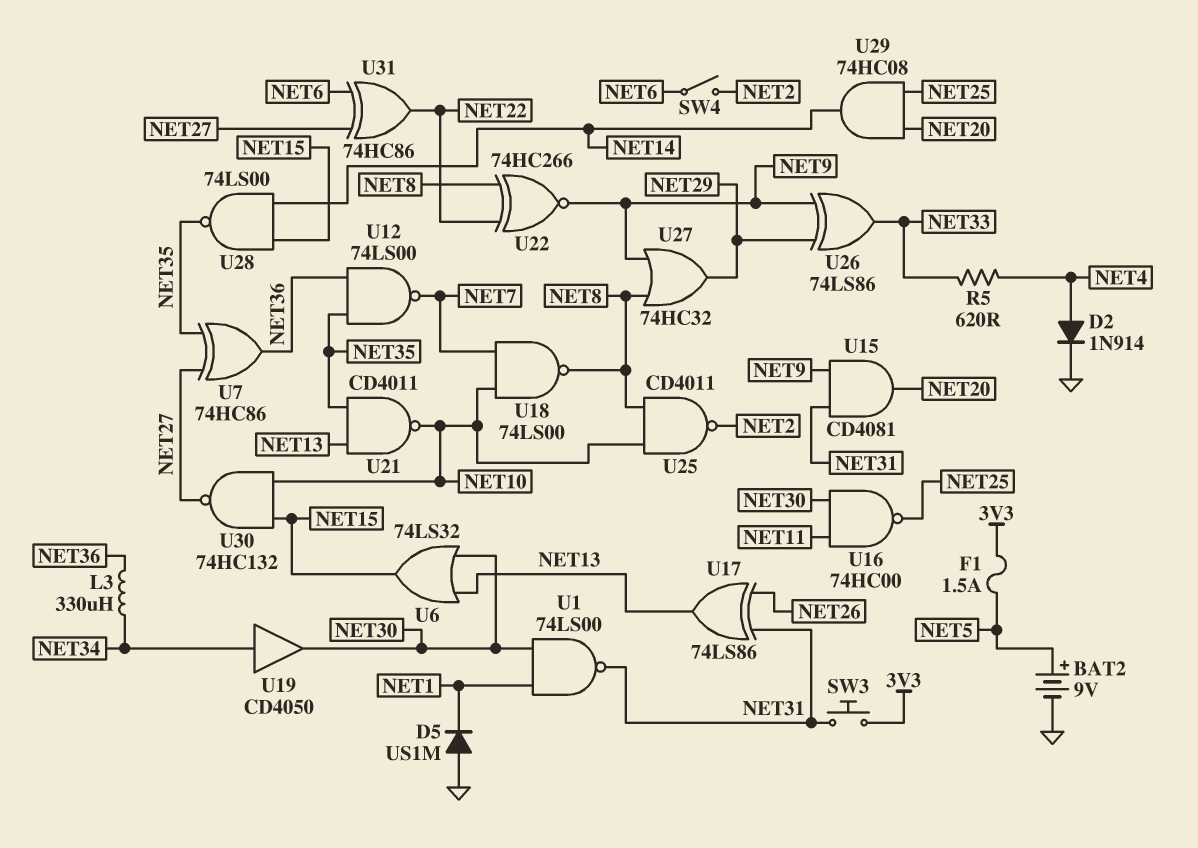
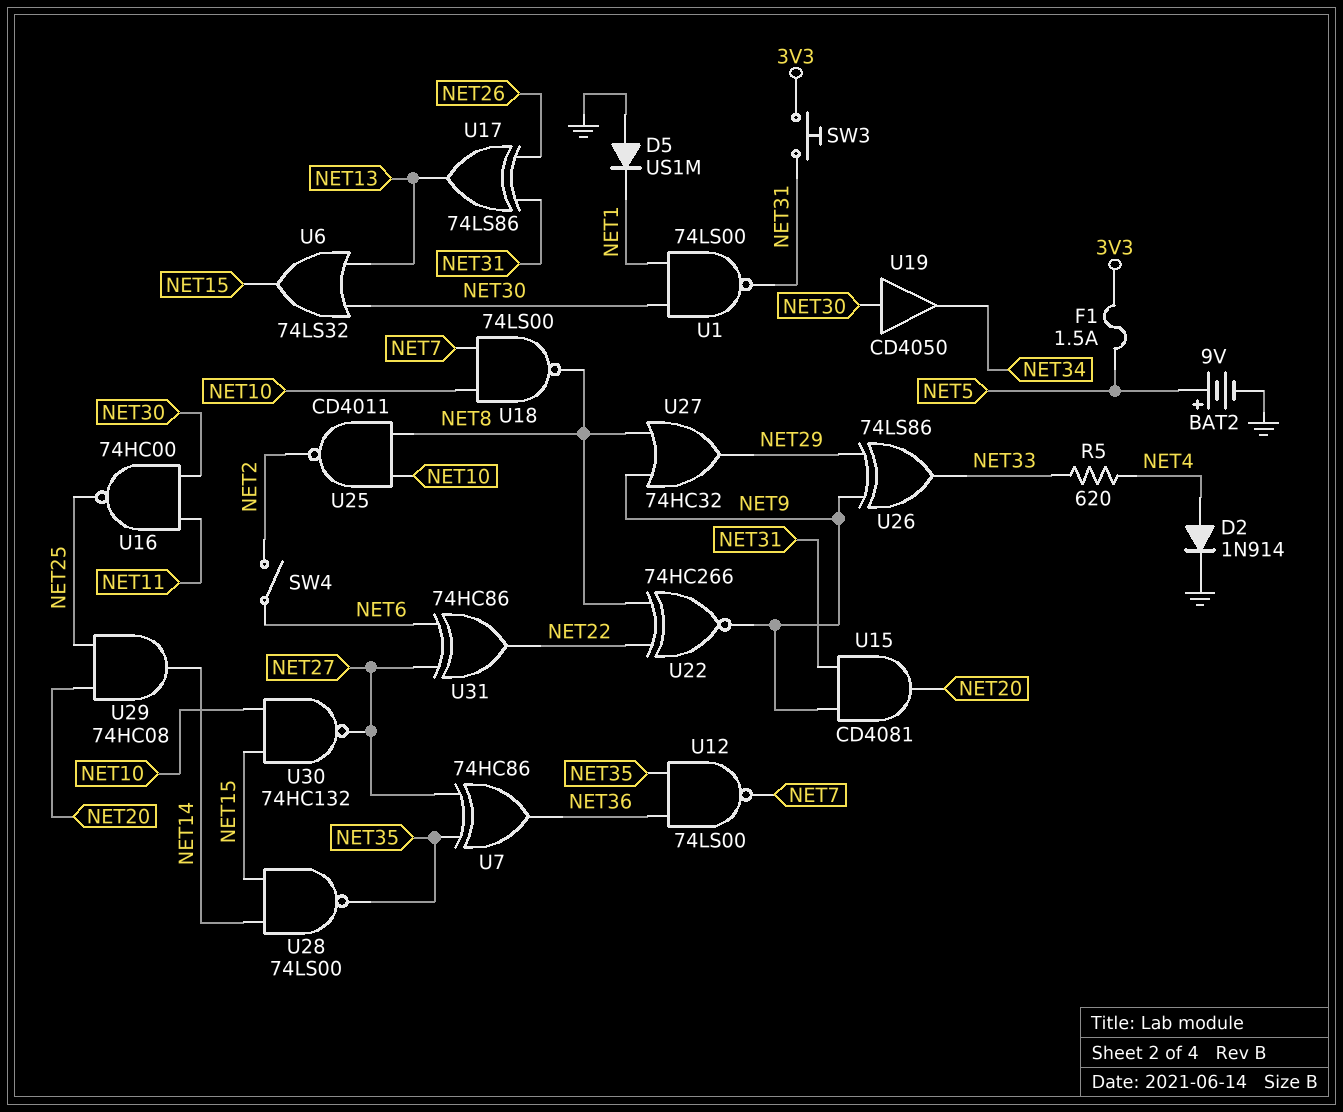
L3: 330uH (NET34, NET36) -> none
U19: buffer CD4050 (in NET34, out NET30) -> buffer CD4050 (in NET30, out NET34)
U21: NAND CD4011 (in NET13, in NET35, out NET10) -> none

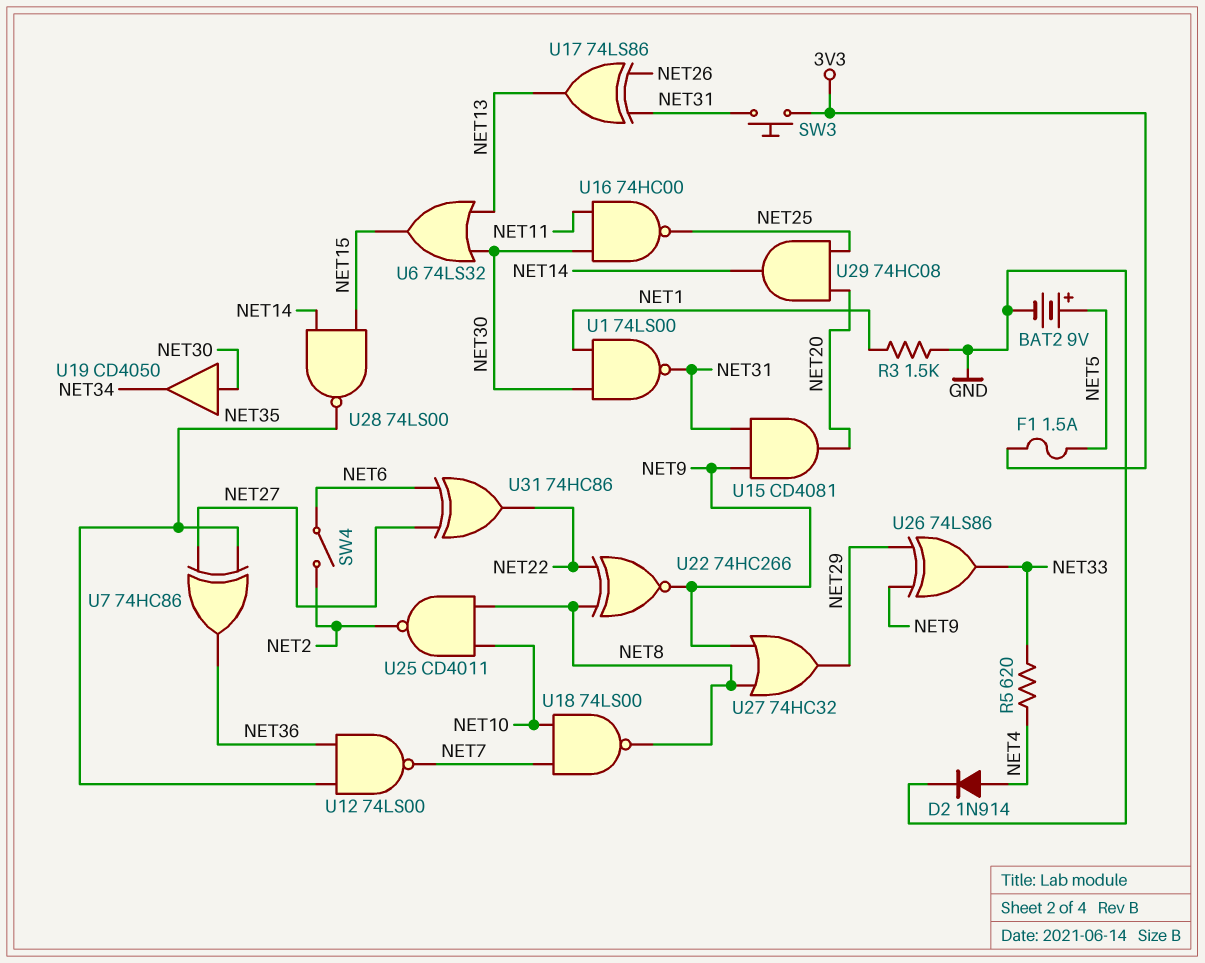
D5: diode US1M (A GND, K NET1) -> none
R3: none -> 1.5k (GND, NET1)
U30: NAND 74HC132 (in NET10, in NET15, out NET27) -> none

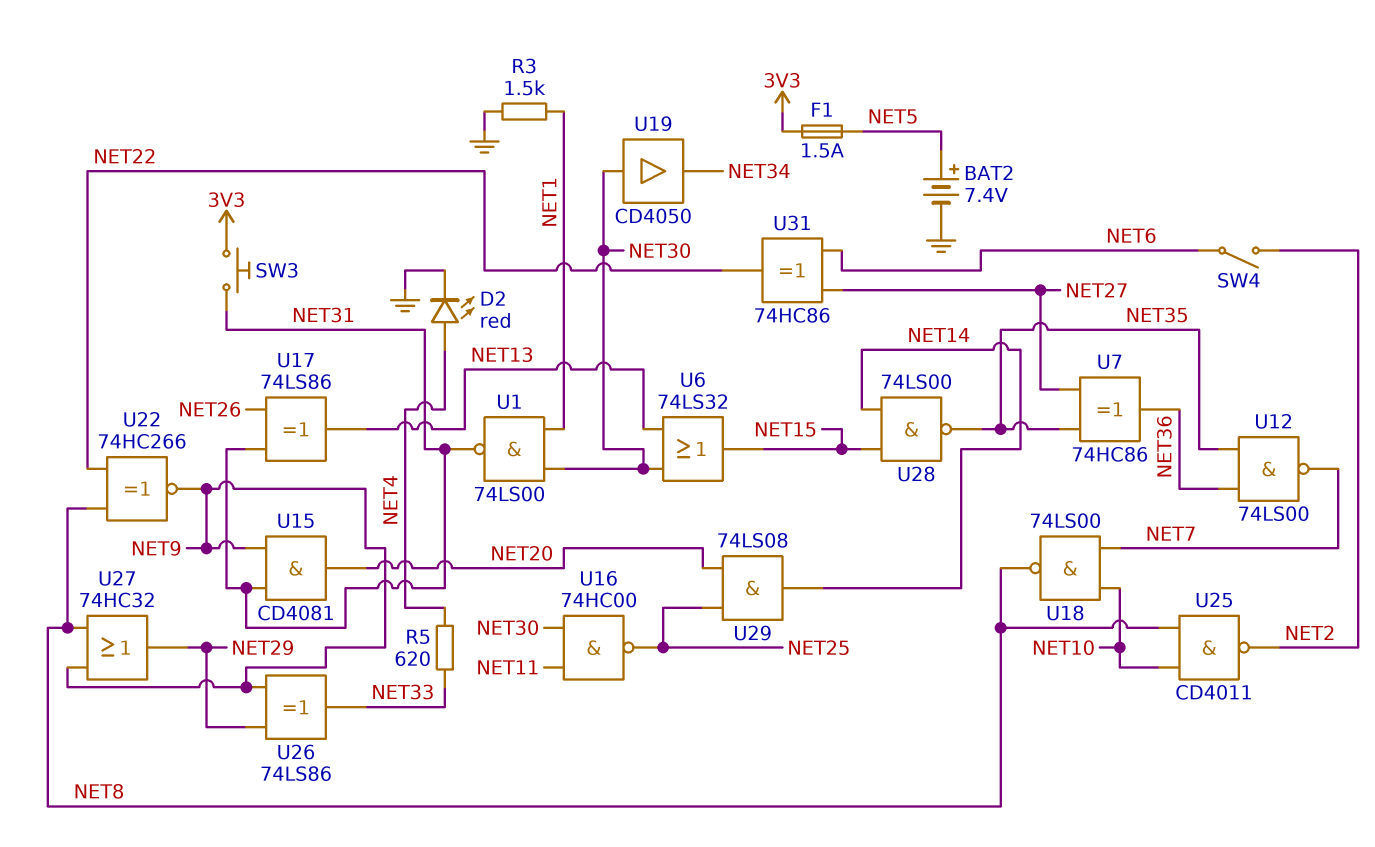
BAT2: 9V (plus NET5, minus GND) -> 7.4V (plus NET5, minus GND)
D2: diode 1N914 (A NET4, K GND) -> LED red (A NET4, K GND)
U29: AND 74HC08 (in NET20, in NET25, out NET14) -> AND 74LS08 (in NET20, in NET25, out NET14)

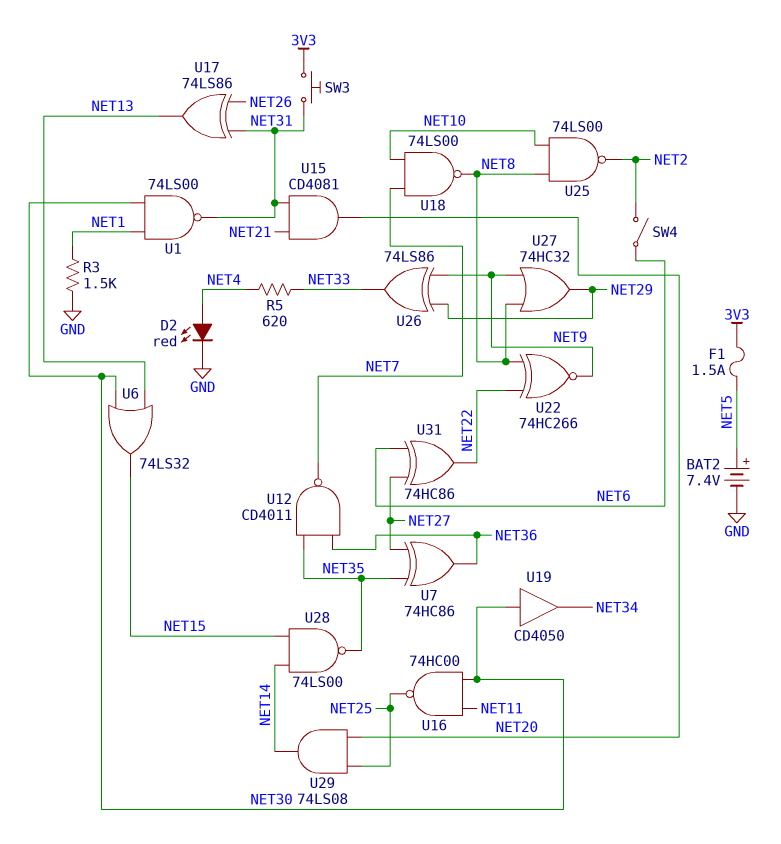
U12: NAND 74LS00 (in NET35, in NET36, out NET7) -> NAND CD4011 (in NET35, in NET36, out NET7)
U15: AND CD4081 (in NET9, in NET31, out NET20) -> AND CD4081 (in NET21, in NET31, out NET20)
U25: NAND CD4011 (in NET8, in NET10, out NET2) -> NAND 74LS00 (in NET8, in NET10, out NET2)

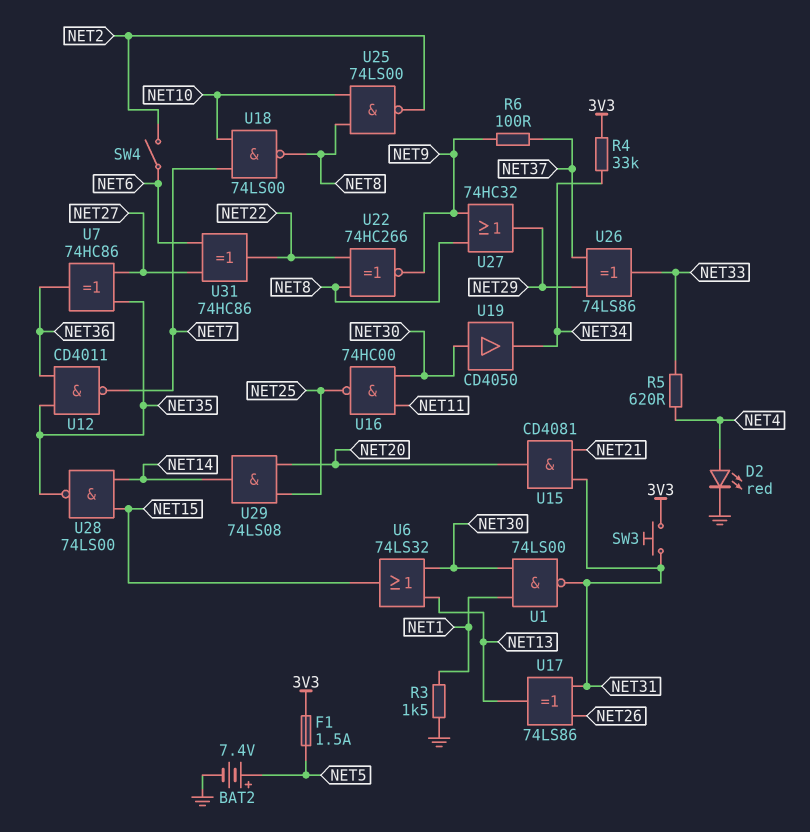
R4: none -> 33k (3V3, NET34)
R6: none -> 100 (NET9, NET37)
U26: XOR 74LS86 (in NET9, in NET29, out NET33) -> XOR 74LS86 (in NET29, in NET37, out NET33)

